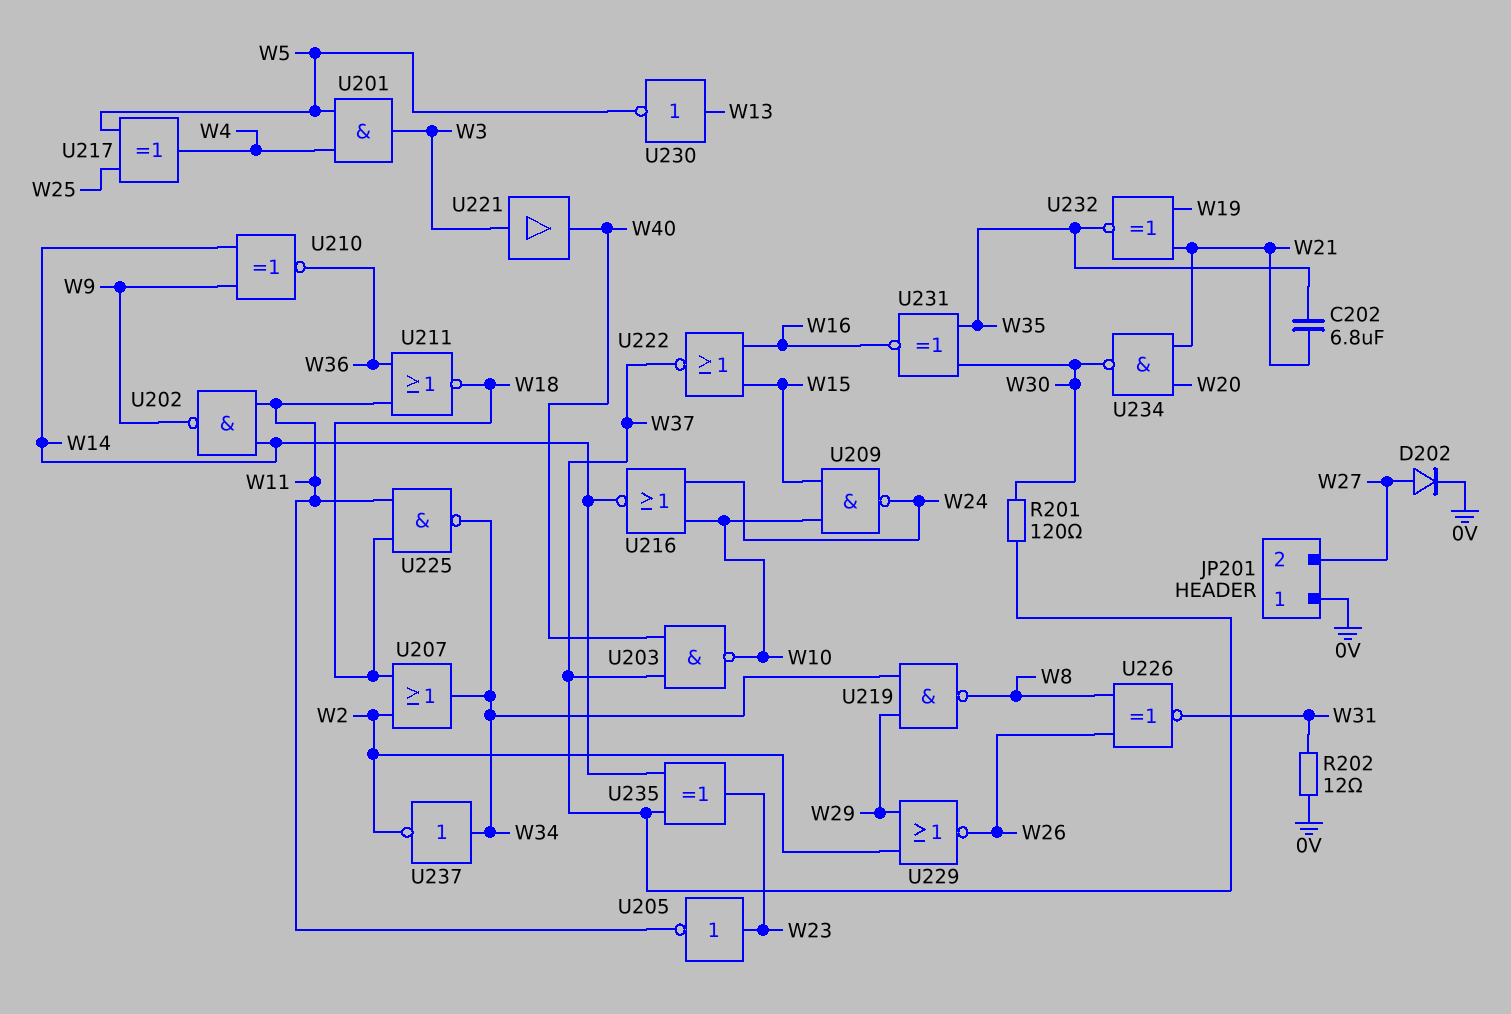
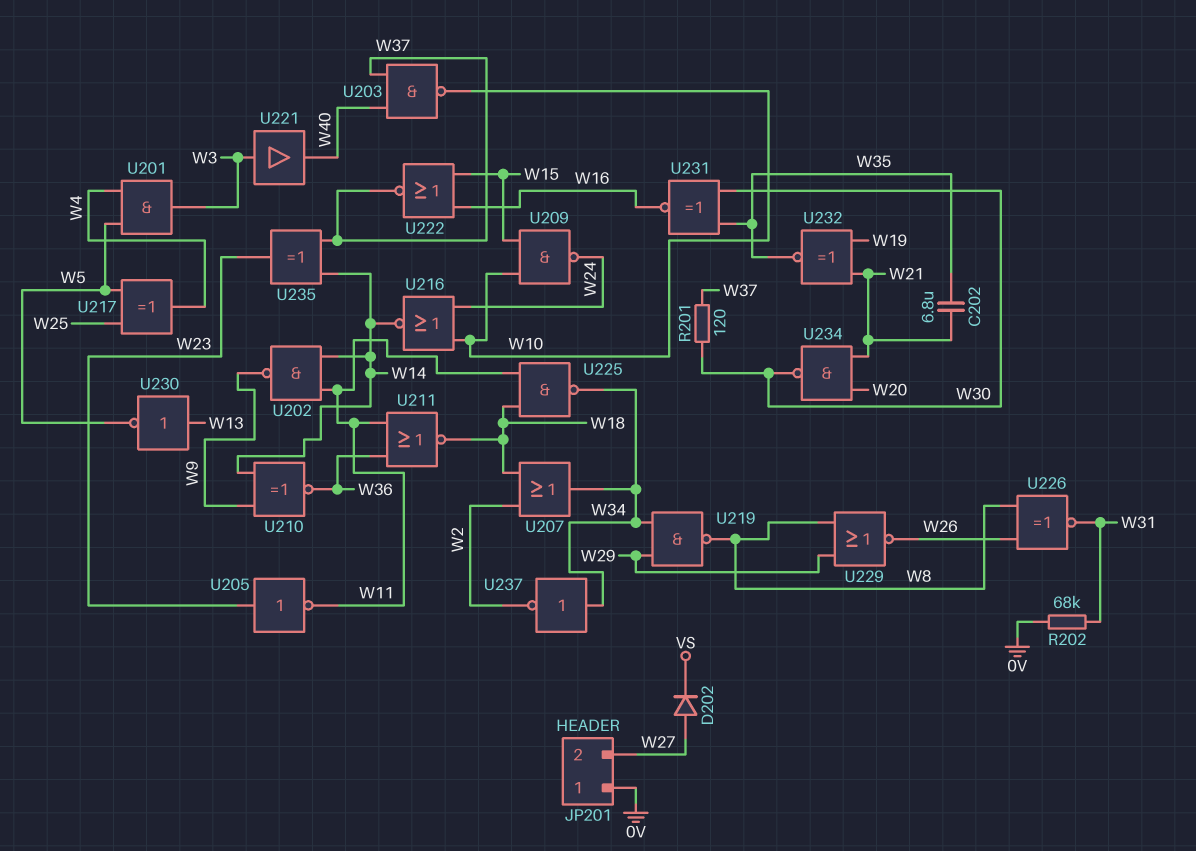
D202: diode (A W27, K 0V) -> diode (A W27, K VS)
R202: 12 (0V, W31) -> 68k (0V, W31)
U229: NOR (in W2, in W29, out W26) -> NOR (in W8, in W29, out W26)

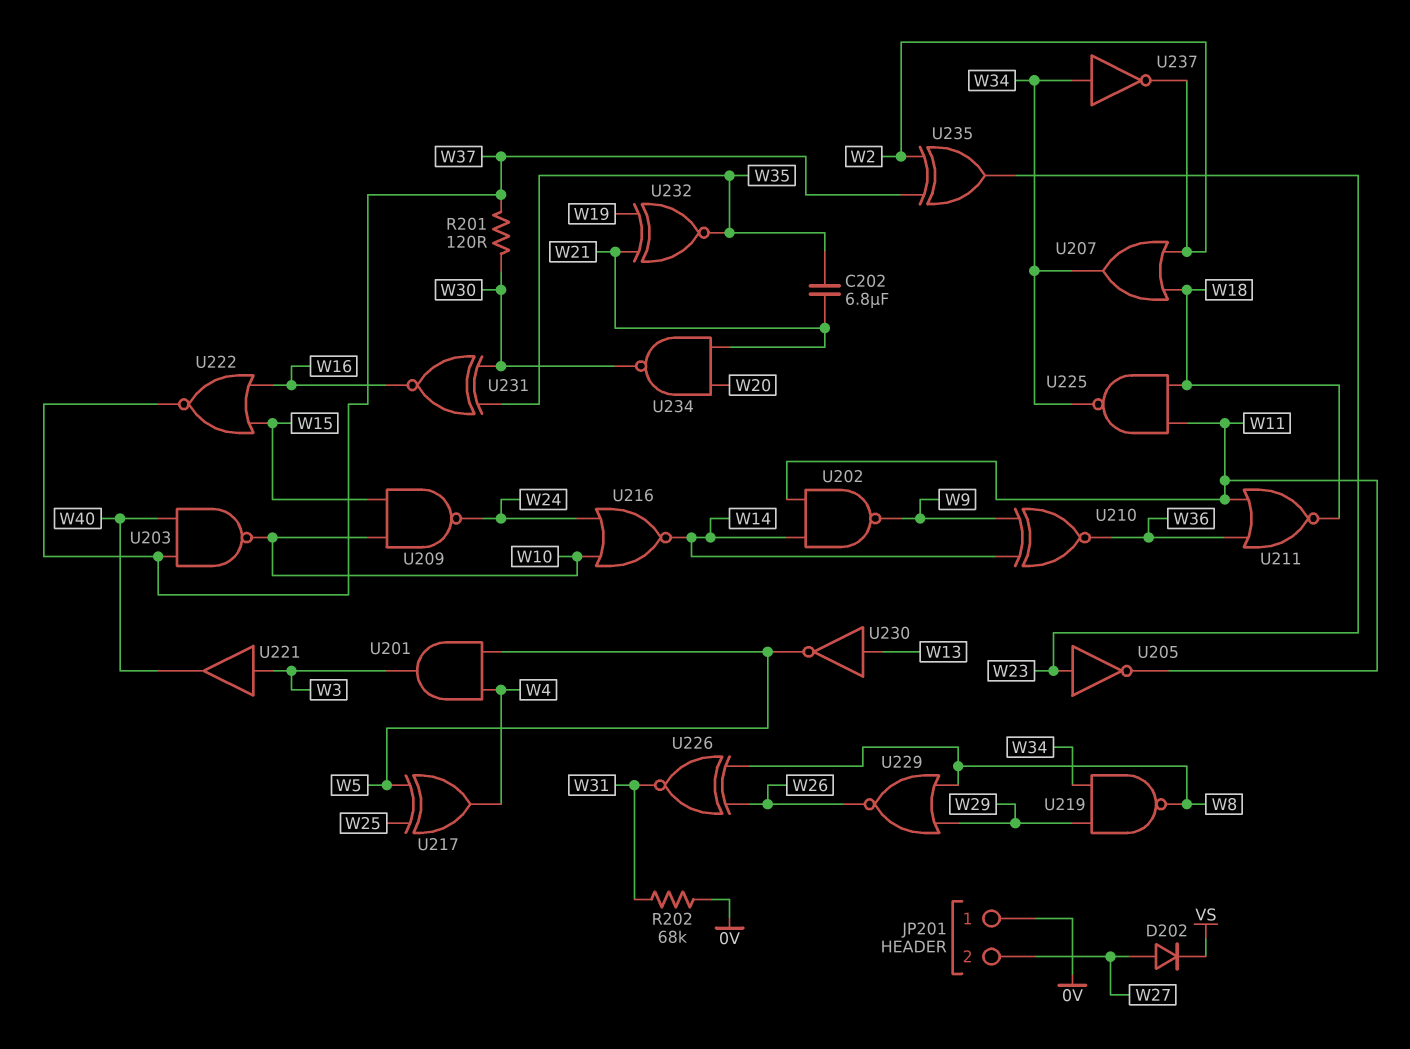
U235: XOR (in W14, in W37, out W23) -> XOR (in W2, in W37, out W23)

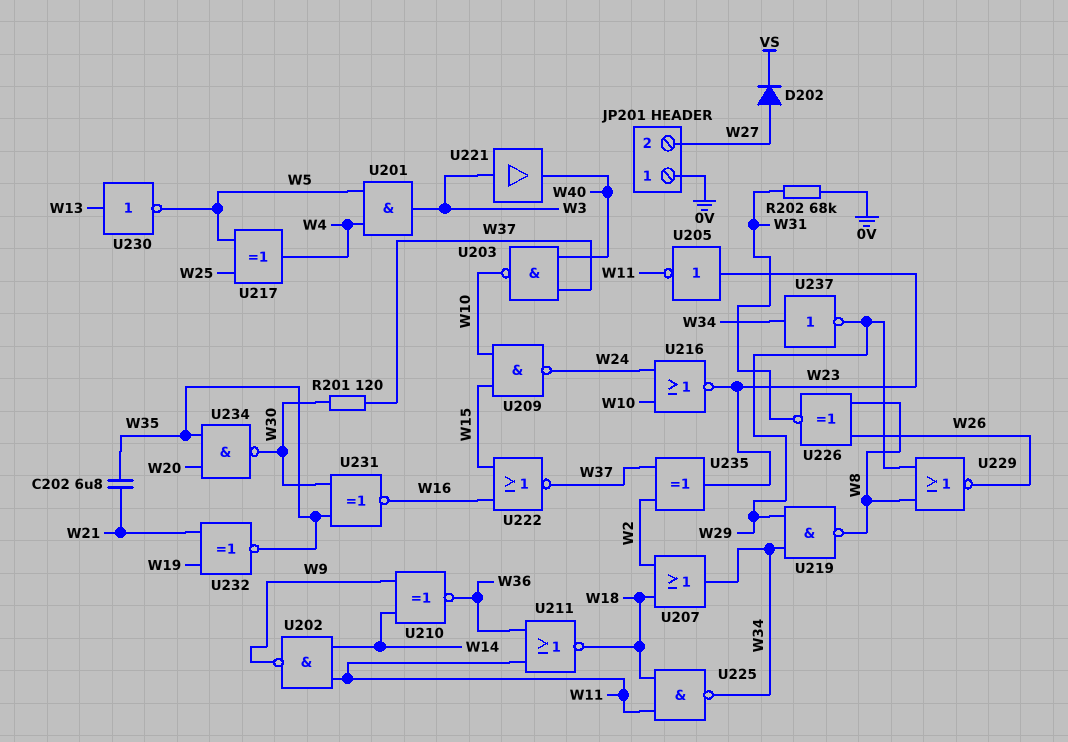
U216: NOR (in W10, in W24, out W14) -> NOR (in W10, in W24, out W23)
U234: NAND (in W20, in W21, out W30) -> NAND (in W20, in W35, out W30)
U237: NOT (in W34, out W2) -> NOT (in W34, out W29)

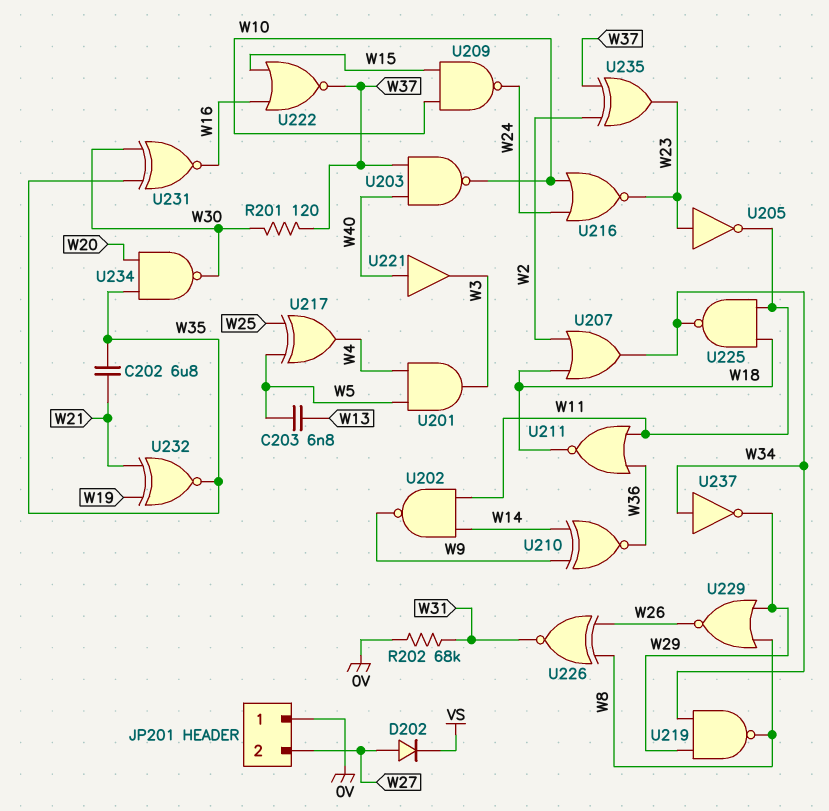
C203: none -> 6.8nF (W5, W13)
U221: buffer (in W3, out W40) -> buffer (in W40, out W3)
U230: NOT (in W13, out W5) -> none

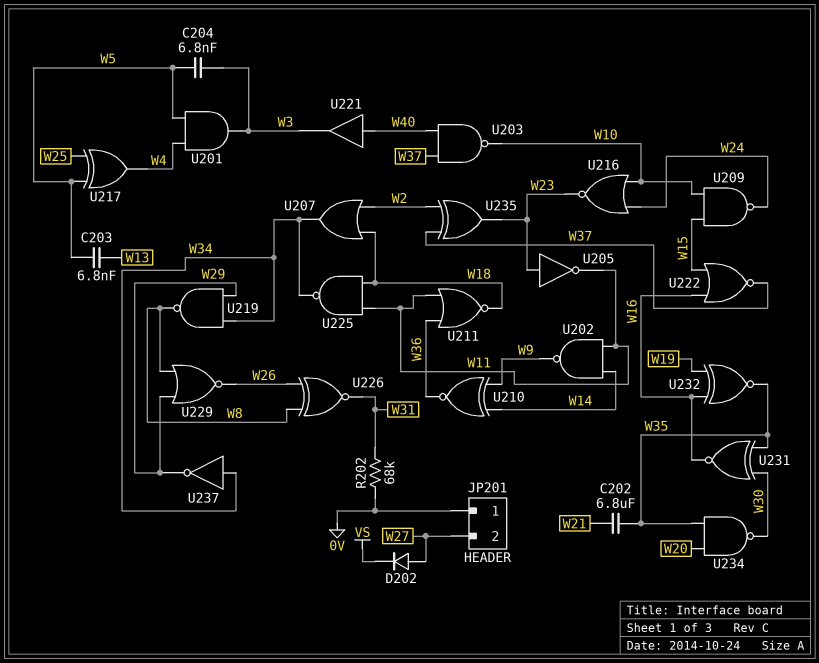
C204: none -> 6.8nF (W3, W5)
R201: 120 (W30, W37) -> none
U232: XNOR (in W19, in W21, out W35) -> XNOR (in W16, in W19, out W35)

